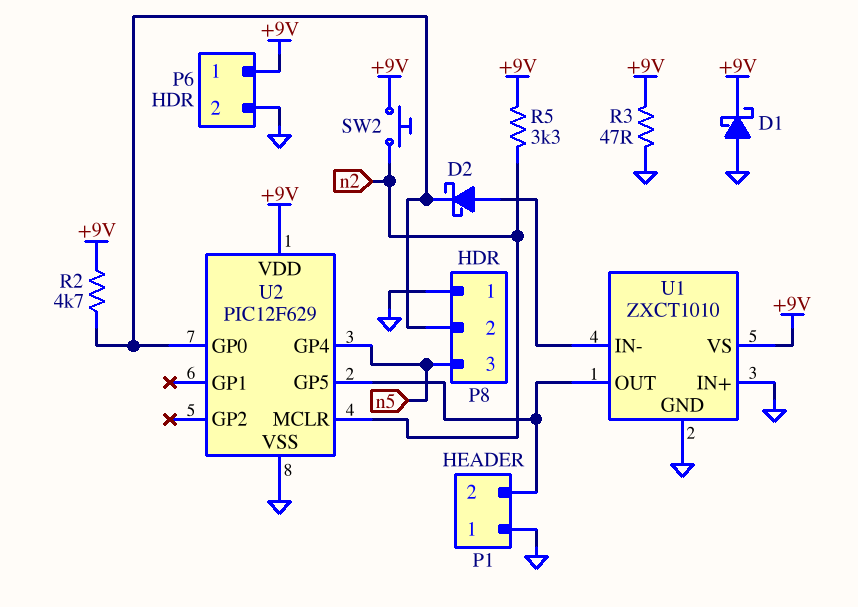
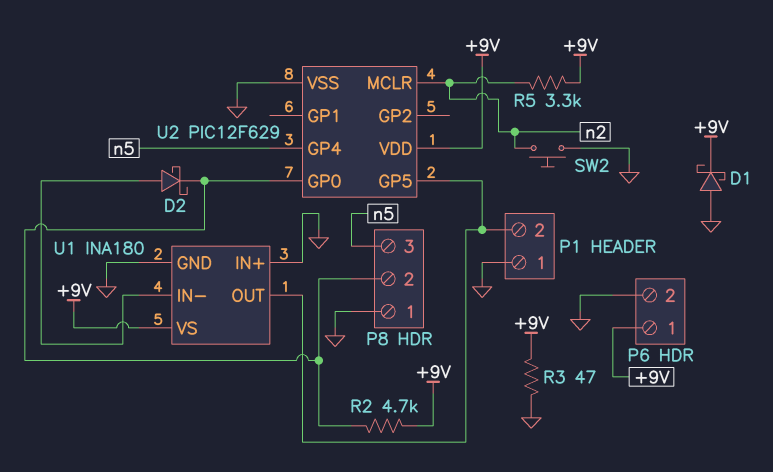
SW2: button (+9V, n2) -> button (GND, n2)
U1: ZXCT1010 -> INA180

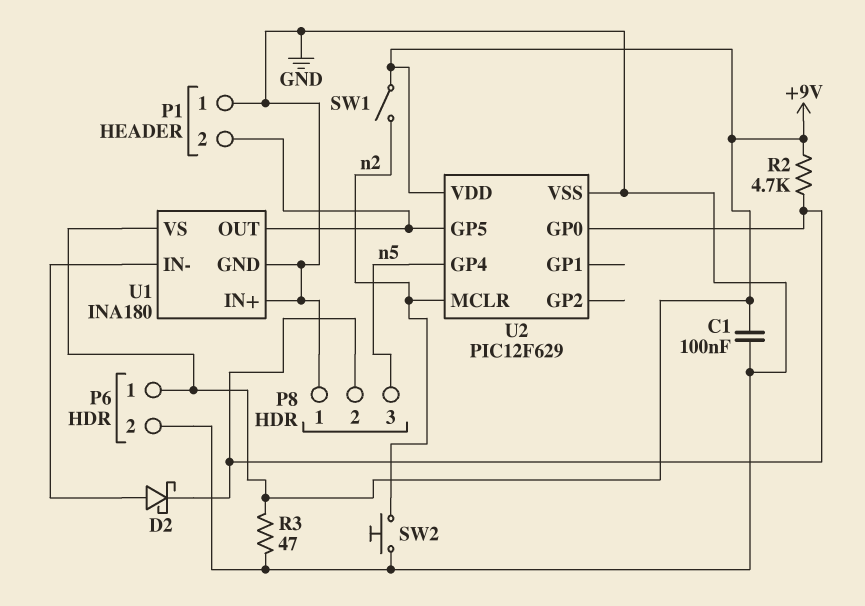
C1: none -> 100nF (+9V, GND)
D1: schottky (A GND, K +9V) -> none
R5: 3.3k (+9V, n2) -> none
SW1: none -> switch (+9V, n2)

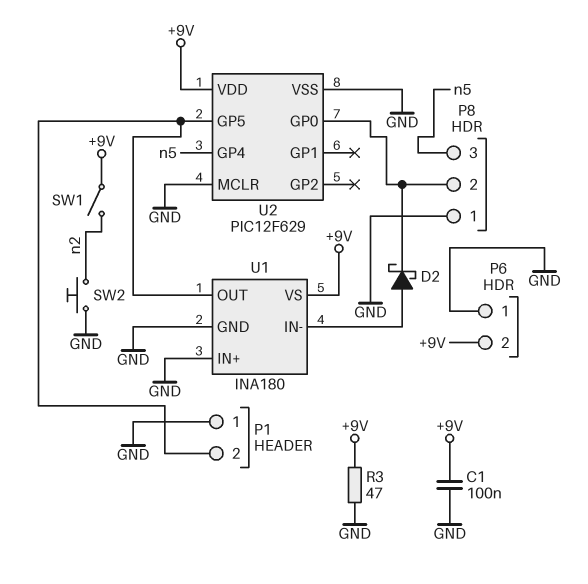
P6 pin 1: +9V -> GND
P6 pin 2: GND -> +9V
R2: 4.7k (+9V, P8/2) -> none
U2 pin MCLR: n2 -> GND

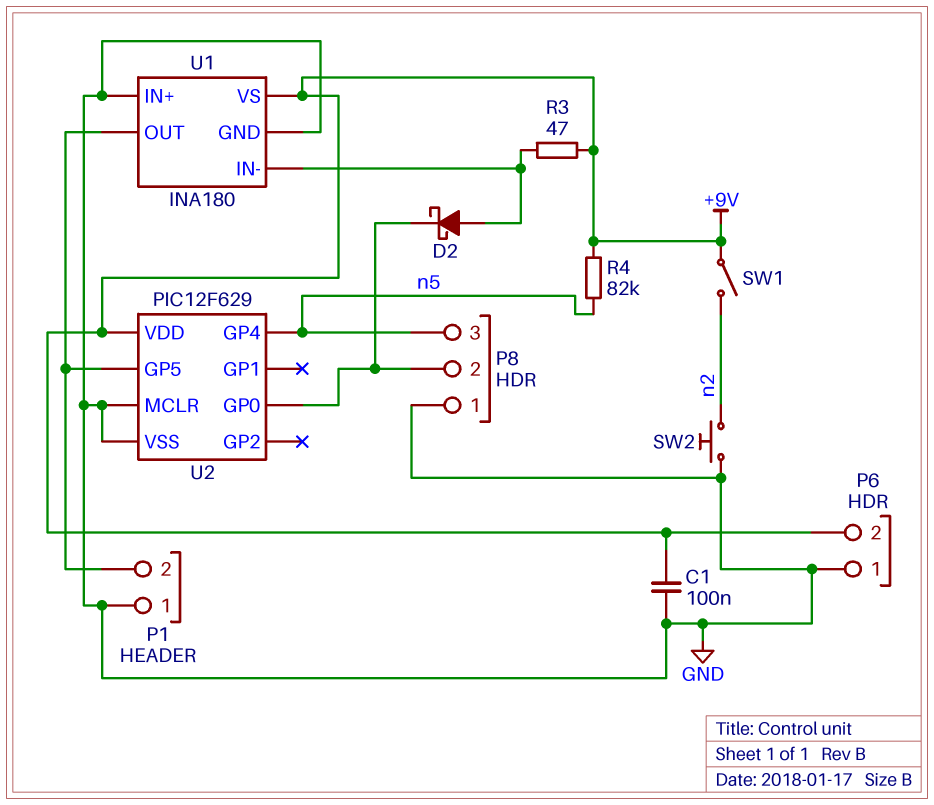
R3: 47 (+9V, GND) -> 47 (+9V, U1/IN-)
R4: none -> 82k (+9V, n5)

